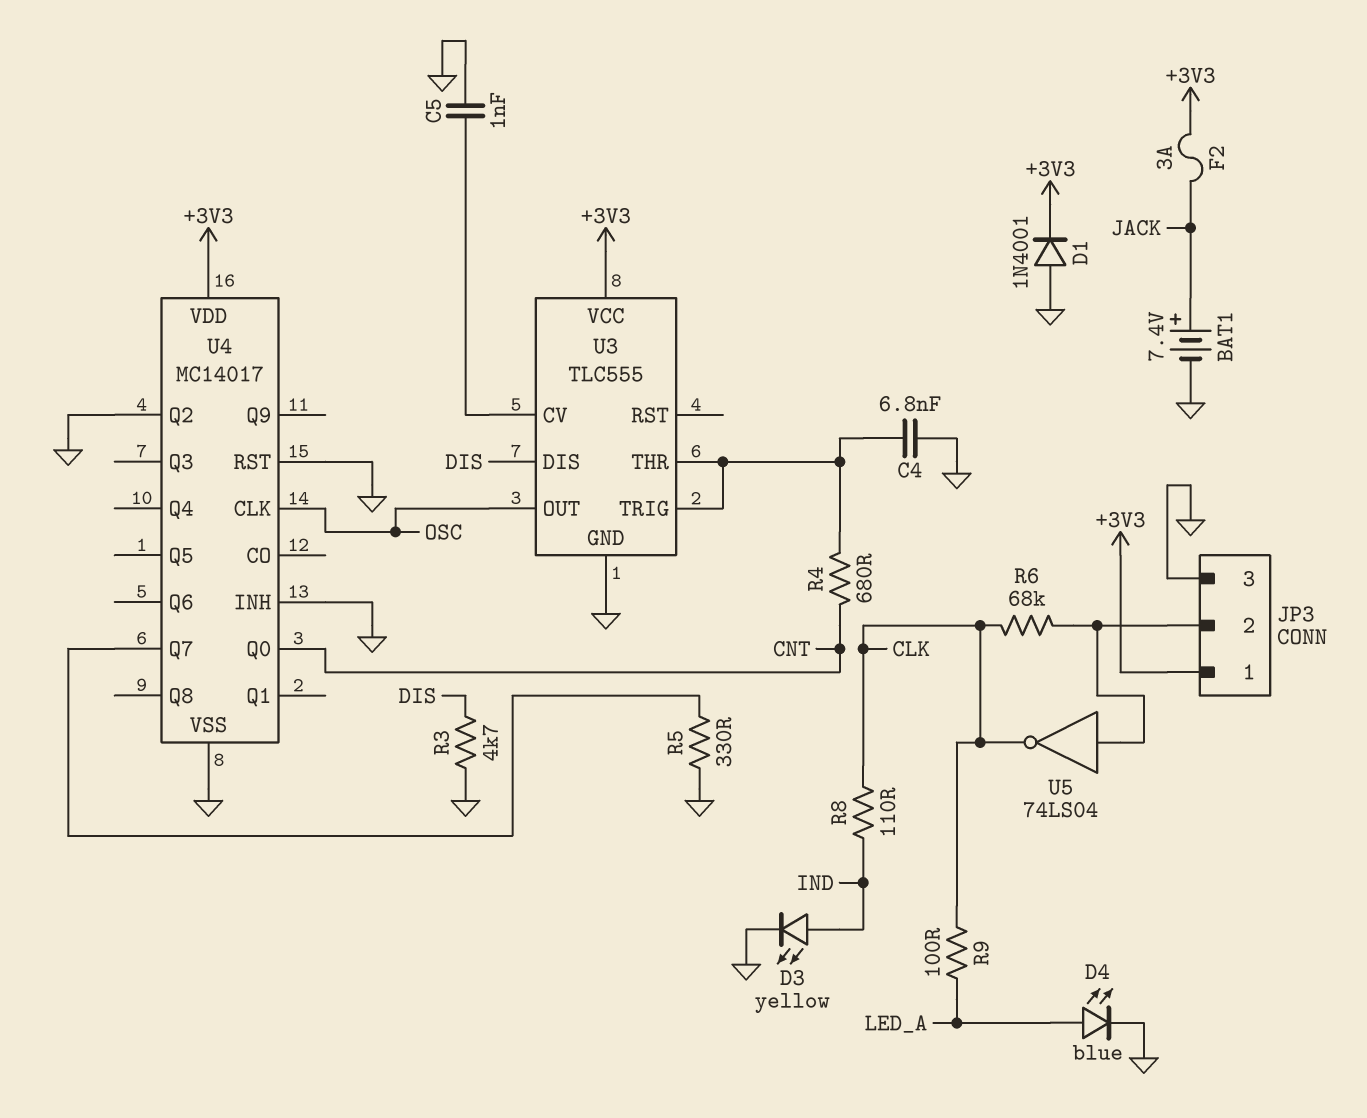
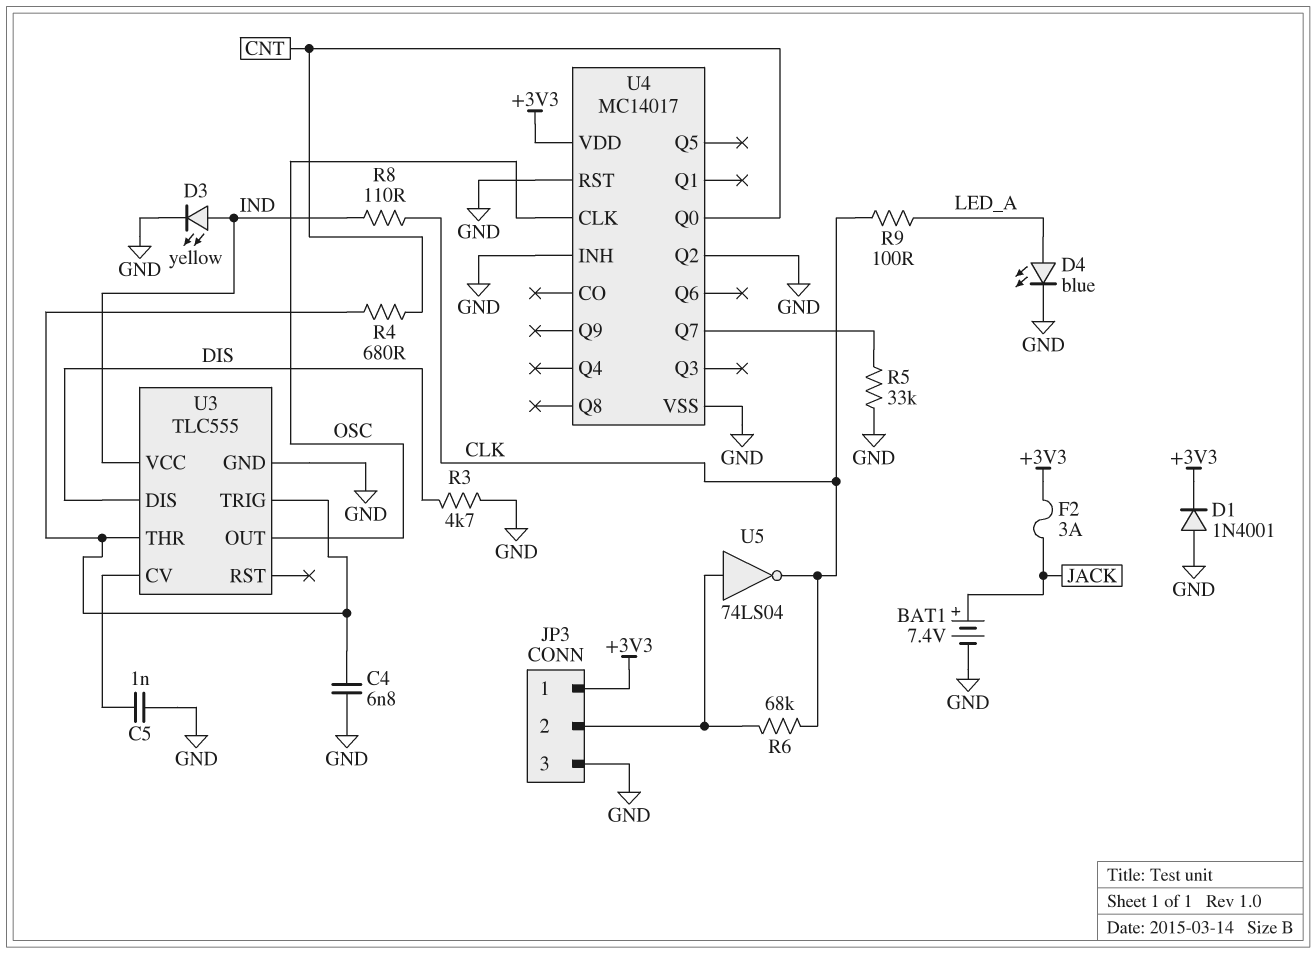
R5: 330 (GND, U4/Q7) -> 33k (GND, U4/Q7)
U3 pin VCC: +3V3 -> IND

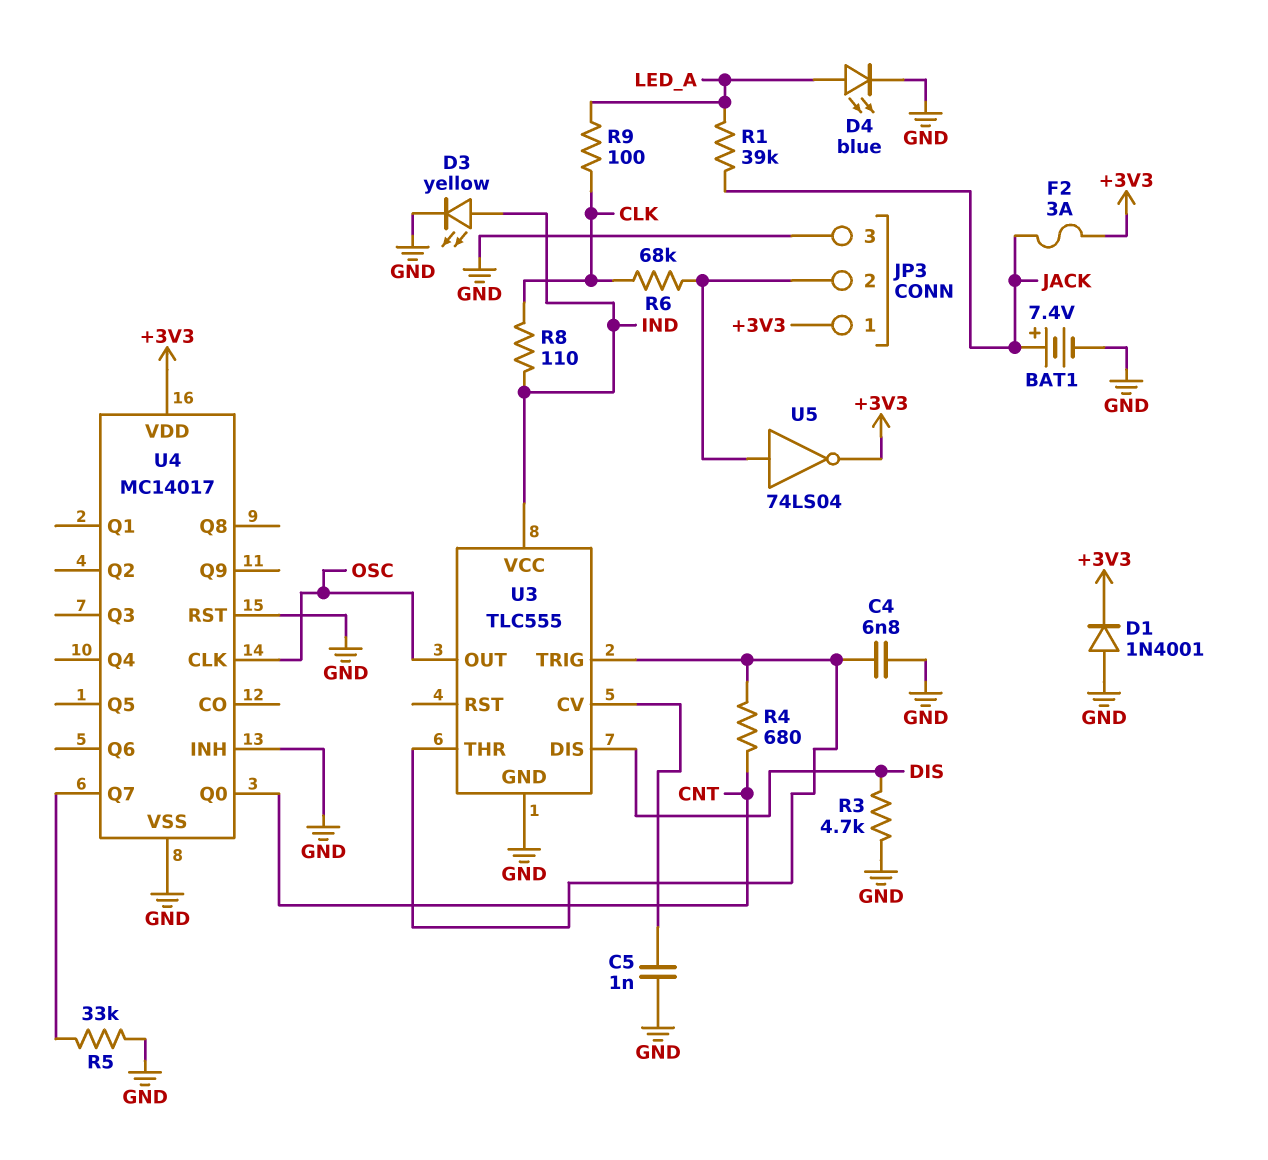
R1: none -> 39k (JACK, LED_A)
U4 pin Q2: GND -> none
U5: NOT 74LS04 (in JP3/2, out CLK) -> NOT 74LS04 (in JP3/2, out +3V3)

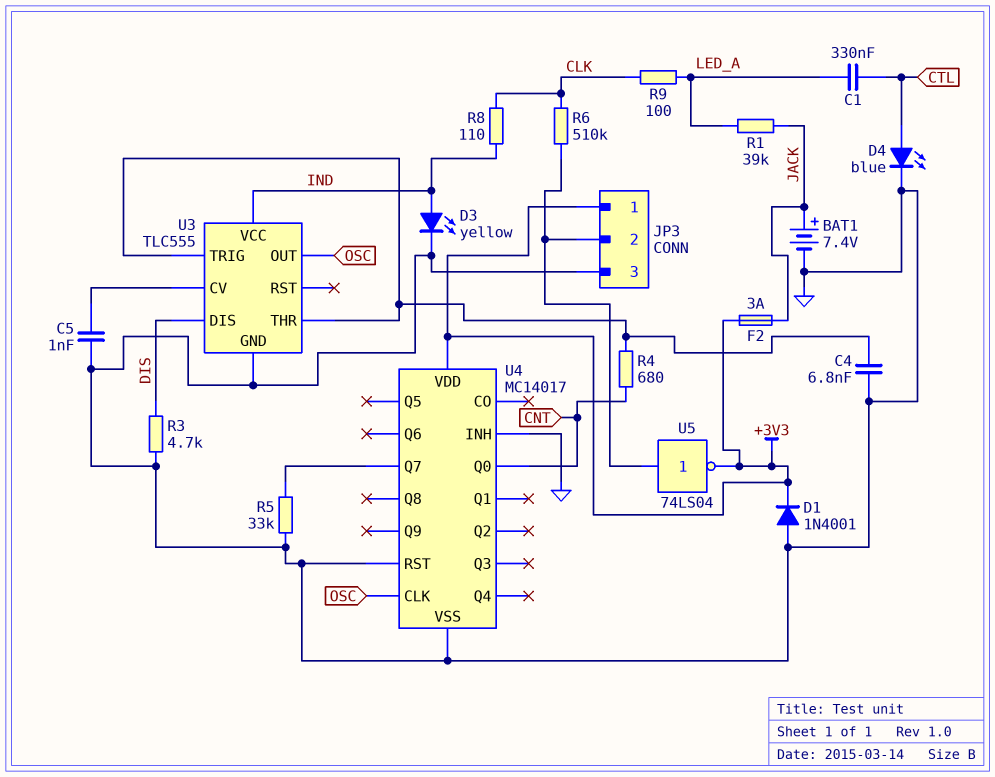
C1: none -> 330nF (CTL, LED_A)
D4: LED blue (A LED_A, K GND) -> LED blue (A CTL, K GND)
R6: 68k (CLK, JP3/2) -> 510k (CLK, JP3/2)

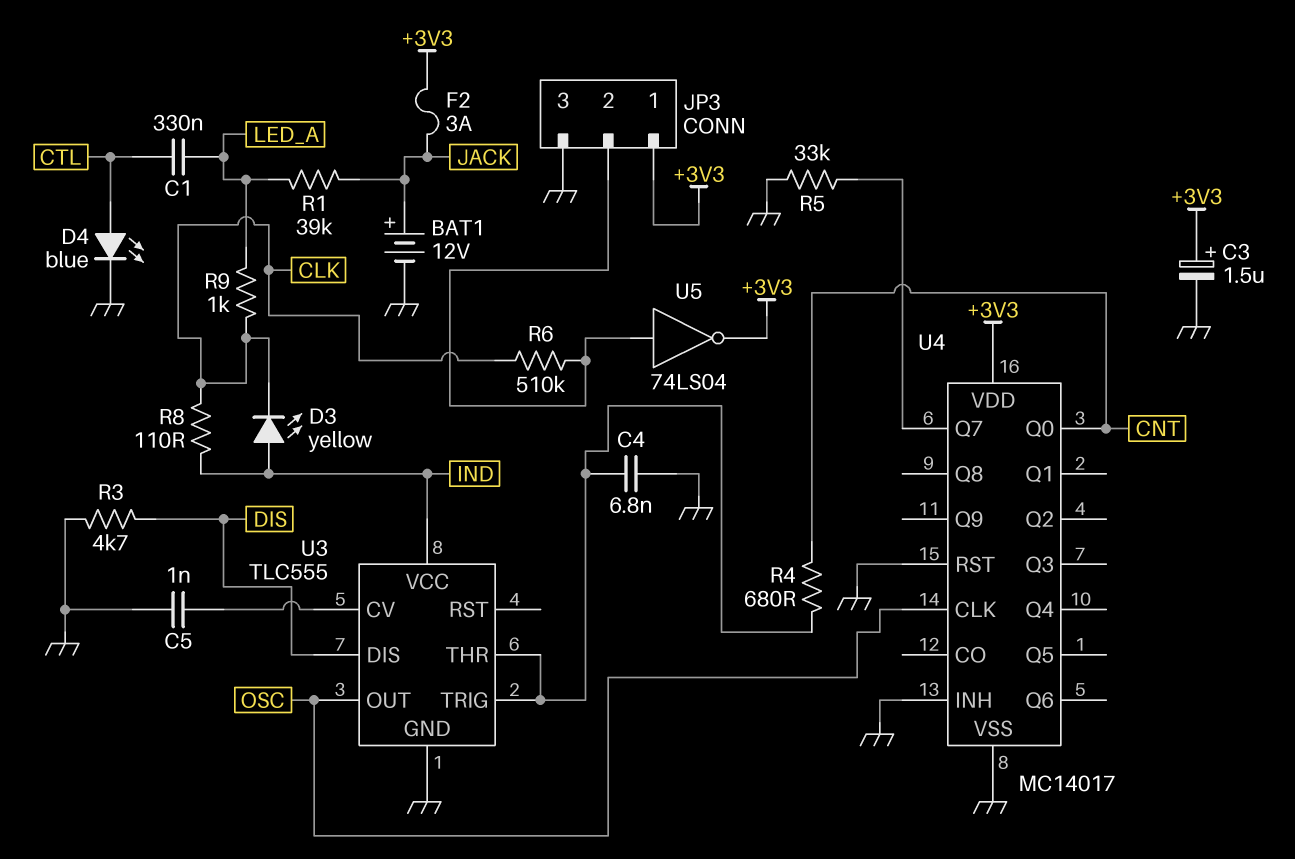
BAT1: 7.4V (plus JACK, minus GND) -> 12V (plus JACK, minus GND)
C3: none -> 1.5uF (plus +3V3, minus GND)
D1: diode 1N4001 (A GND, K +3V3) -> none
D3: LED yellow (A IND, K GND) -> LED yellow (A IND, K CLK)
R9: 100 (CLK, LED_A) -> 1k (CLK, LED_A)

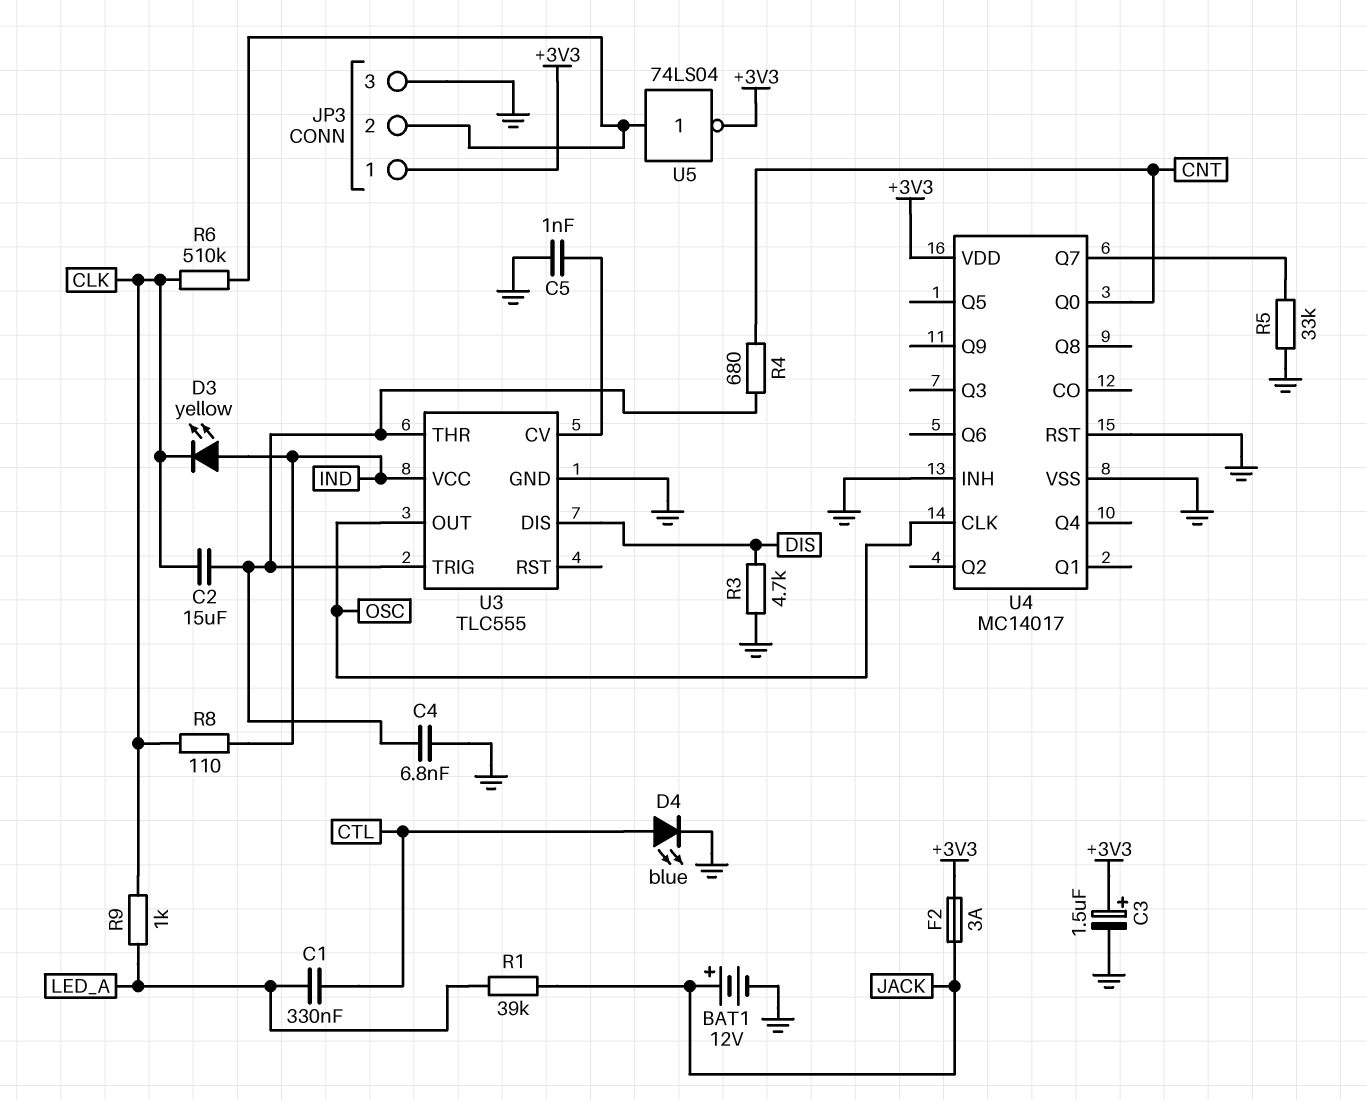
C2: none -> 15uF (CLK, U3/THR)

